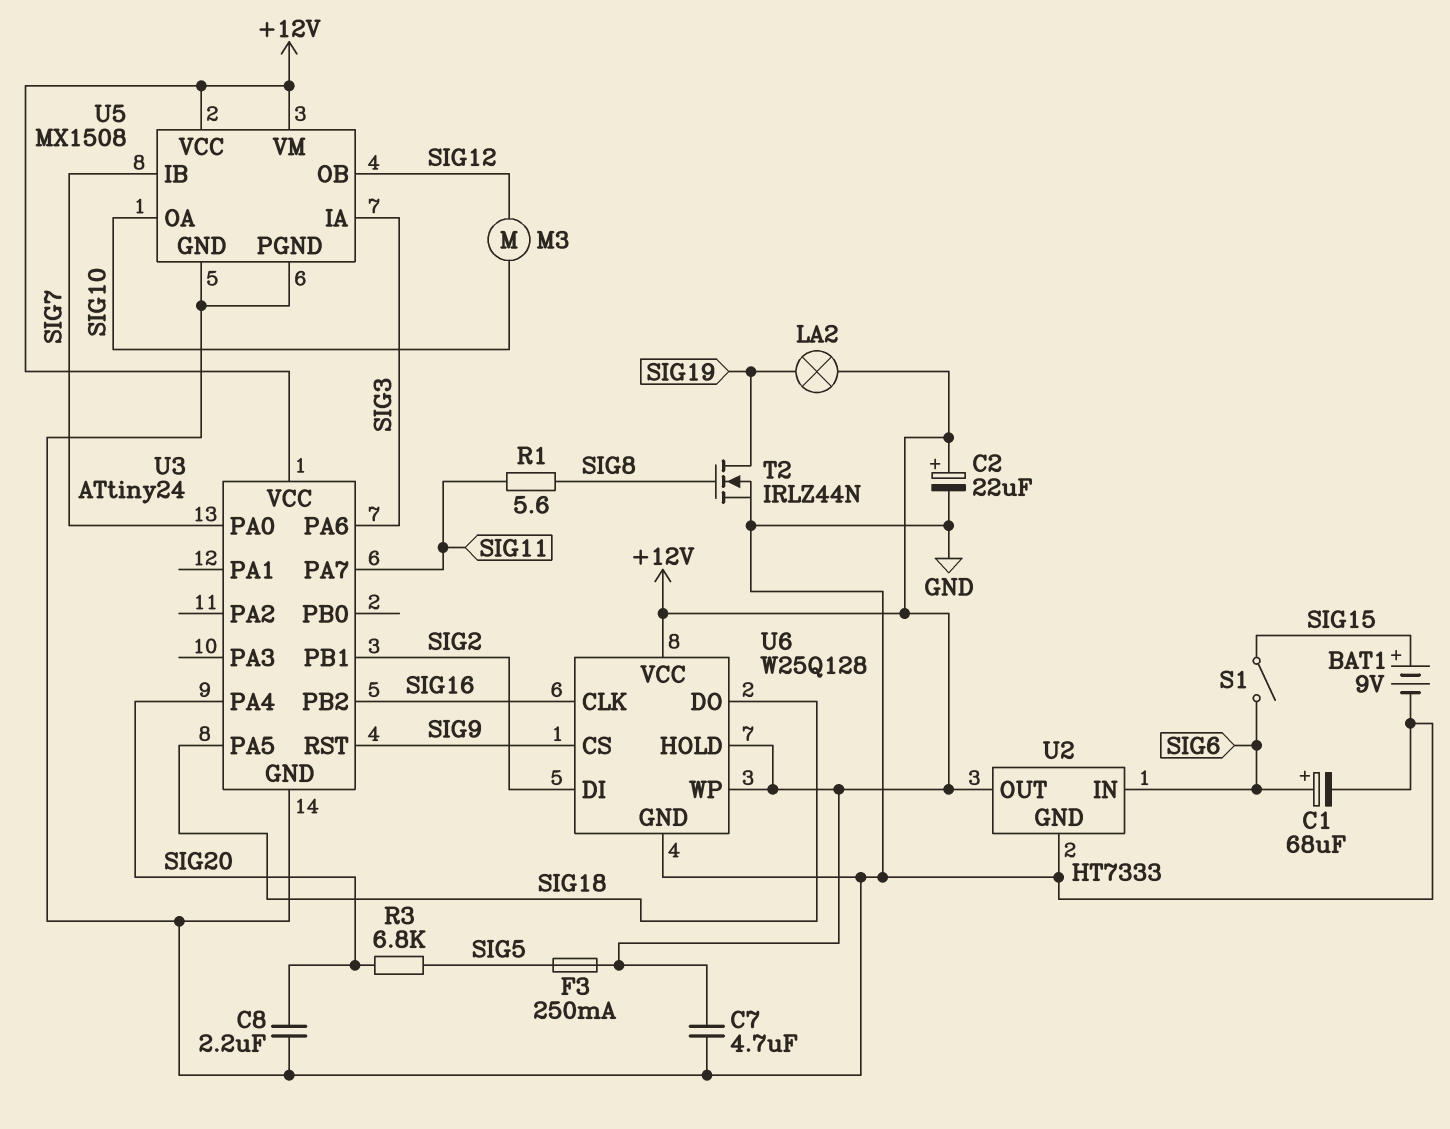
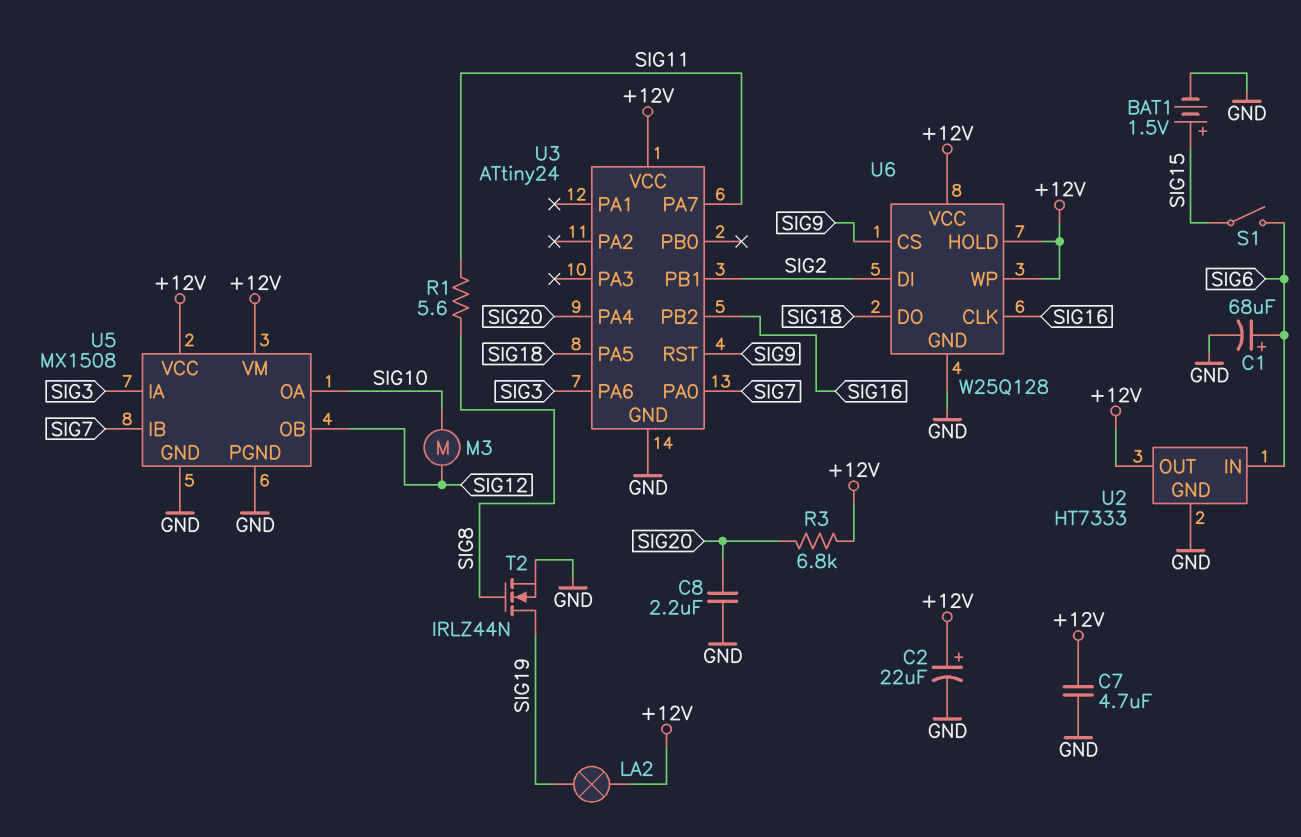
BAT1: 9V (plus SIG15, minus GND) -> 1.5V (plus SIG15, minus GND)
F3: 250mA (+12V, SIG5) -> none
R3: 6.8k (SIG5, SIG20) -> 6.8k (+12V, SIG20)

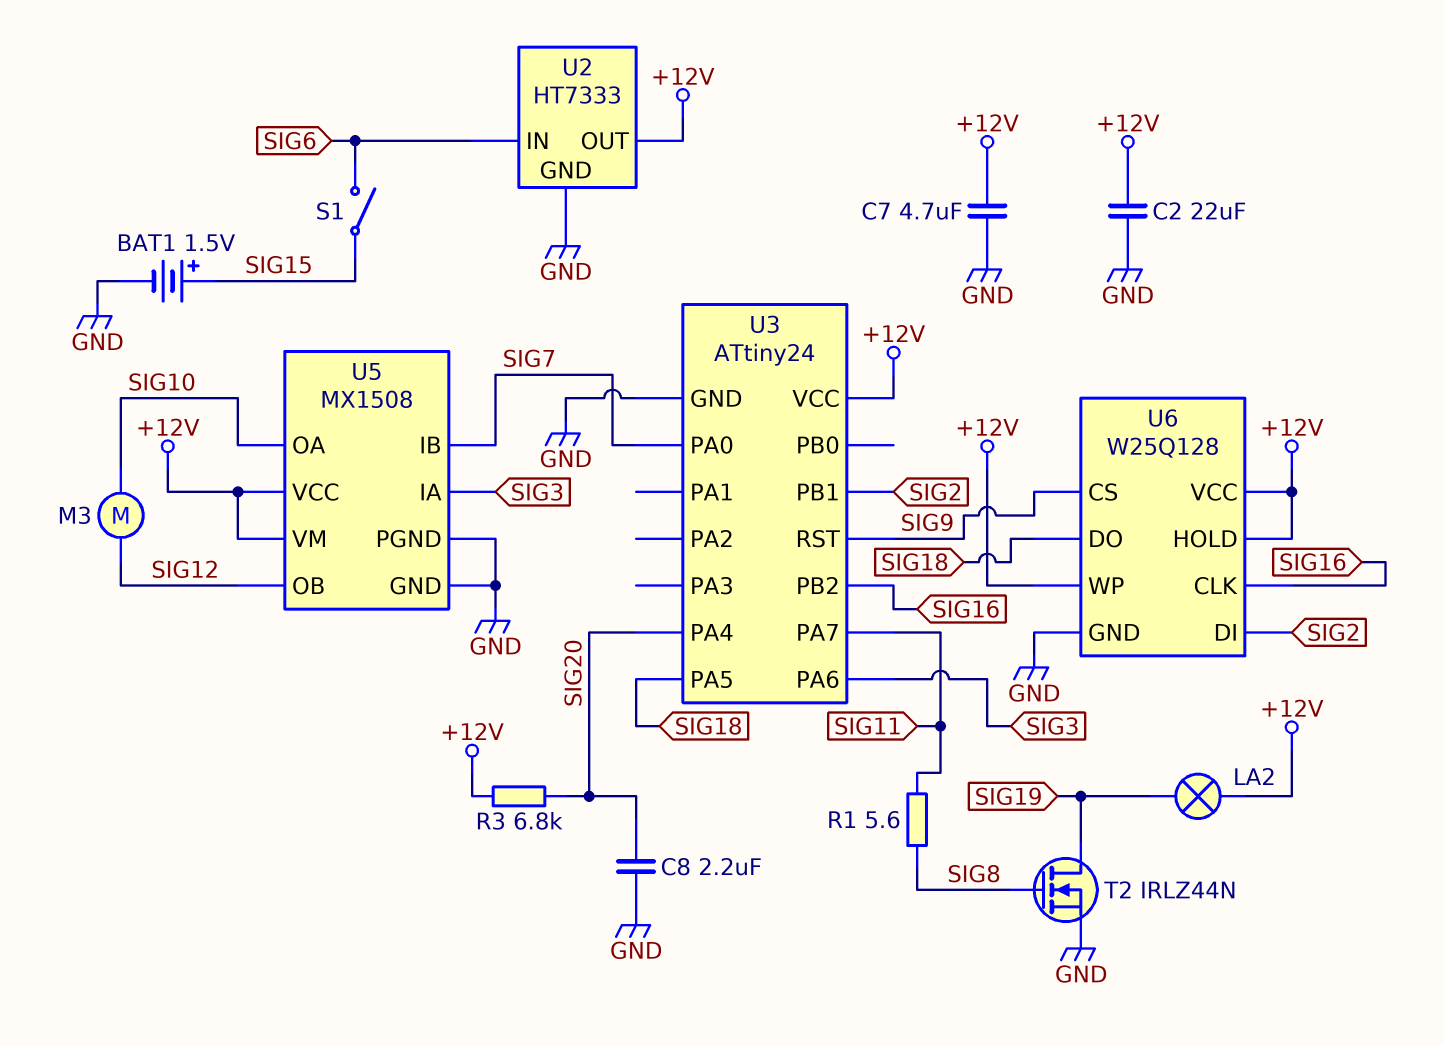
C1: 68uF (plus SIG6, minus GND) -> none
C2: 22uF (plus +12V, minus GND) -> 22uF (+12V, GND)

